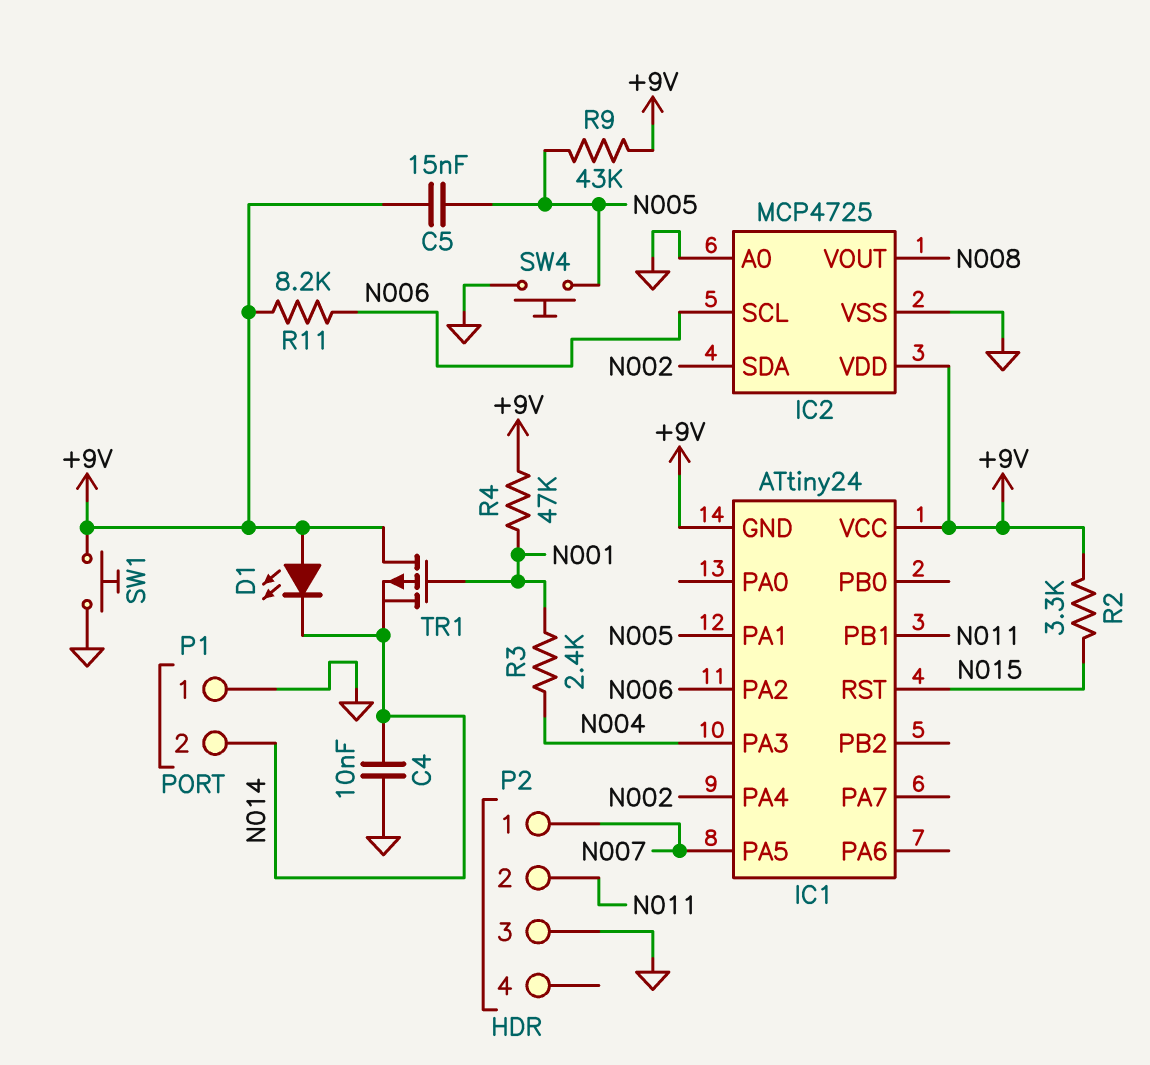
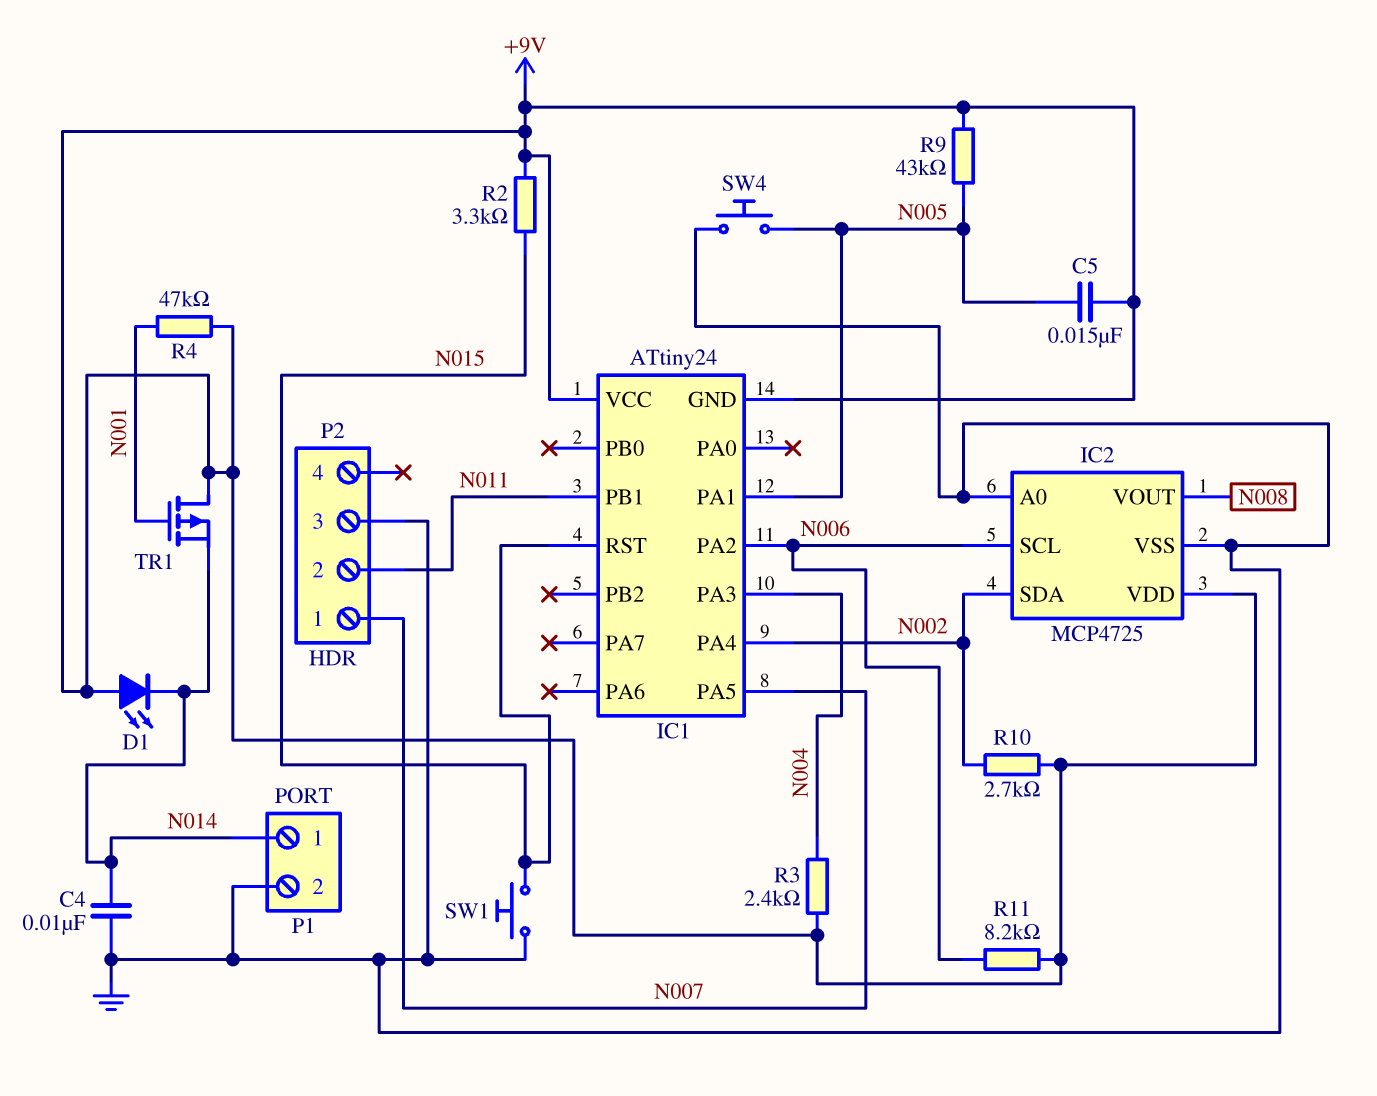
P1 pin 1: GND -> N014
P1 pin 2: N014 -> GND
R3: 2.4k (N001, N004) -> 2.4k (+9V, N004)
R10: none -> 2.7k (+9V, N002)
SW1: button (+9V, GND) -> button (GND, N015)

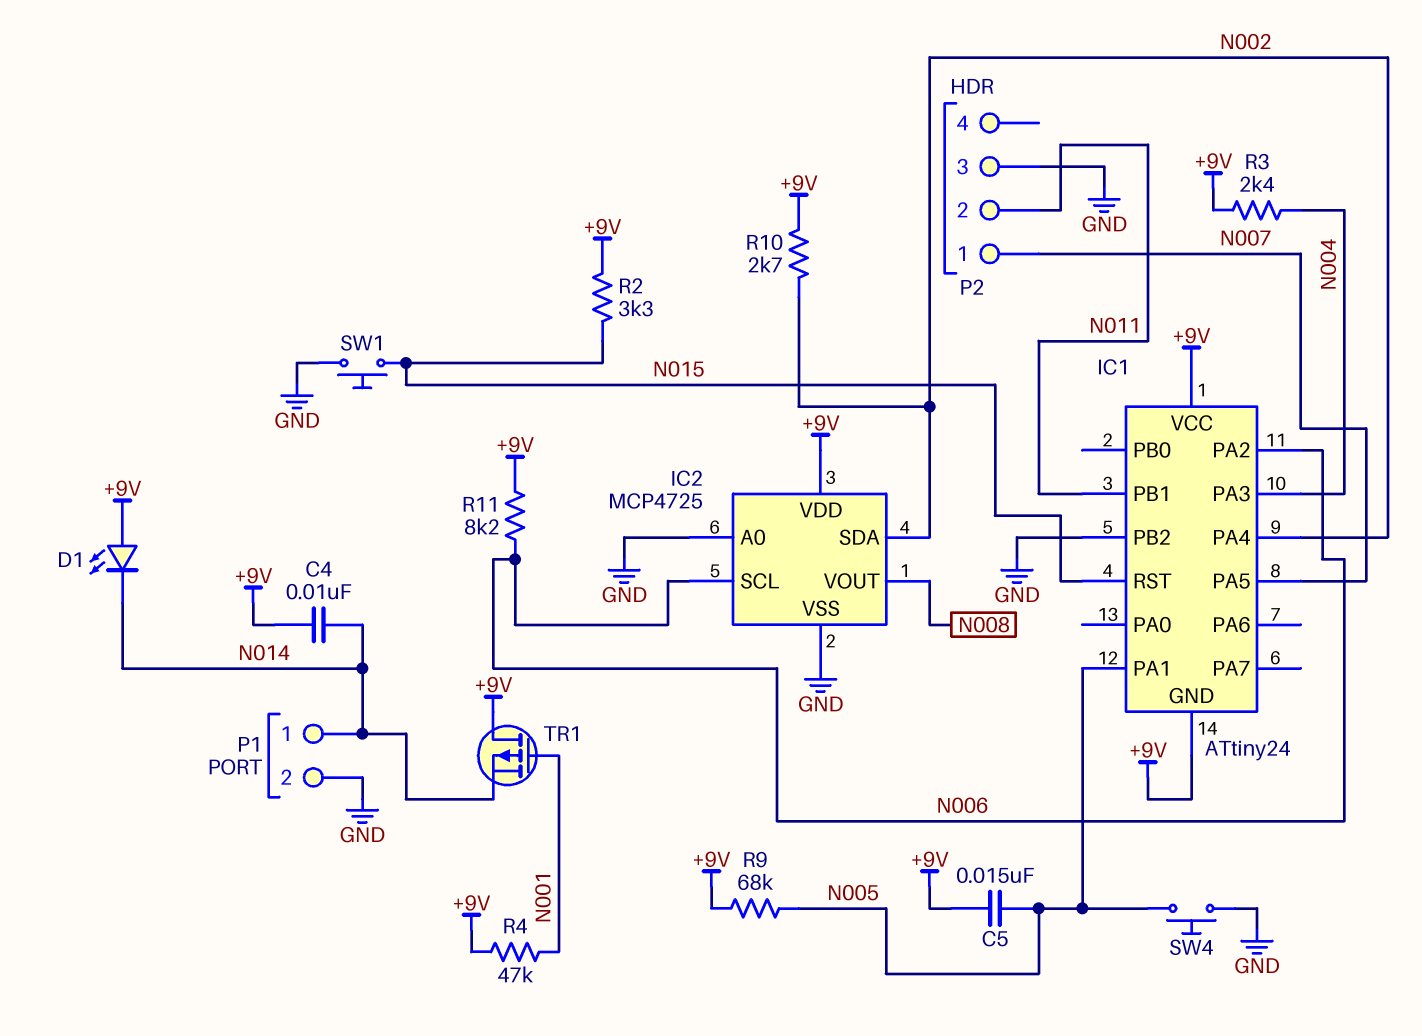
C4: 10nF (GND, N014) -> 10nF (+9V, N014)
IC1 pin PB2: none -> GND
R9: 43k (+9V, N005) -> 68k (+9V, N005)

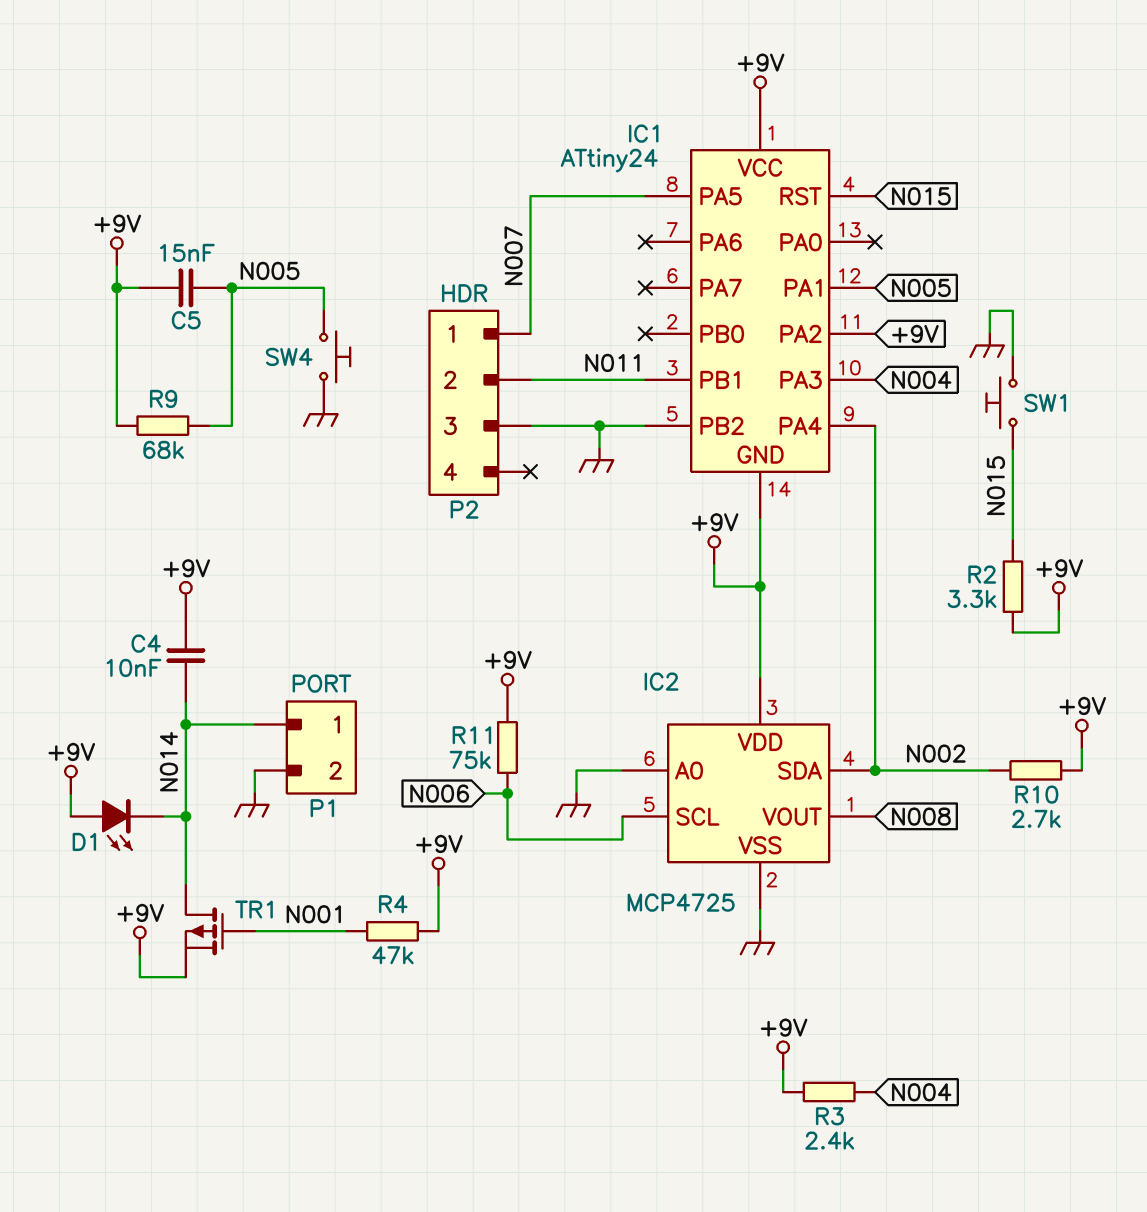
IC1 pin PA2: N006 -> +9V
R11: 8.2k (+9V, N006) -> 75k (+9V, N006)
TR1: PMOS (G N001, D +9V, S N014) -> PMOS (G N001, D N014, S +9V)

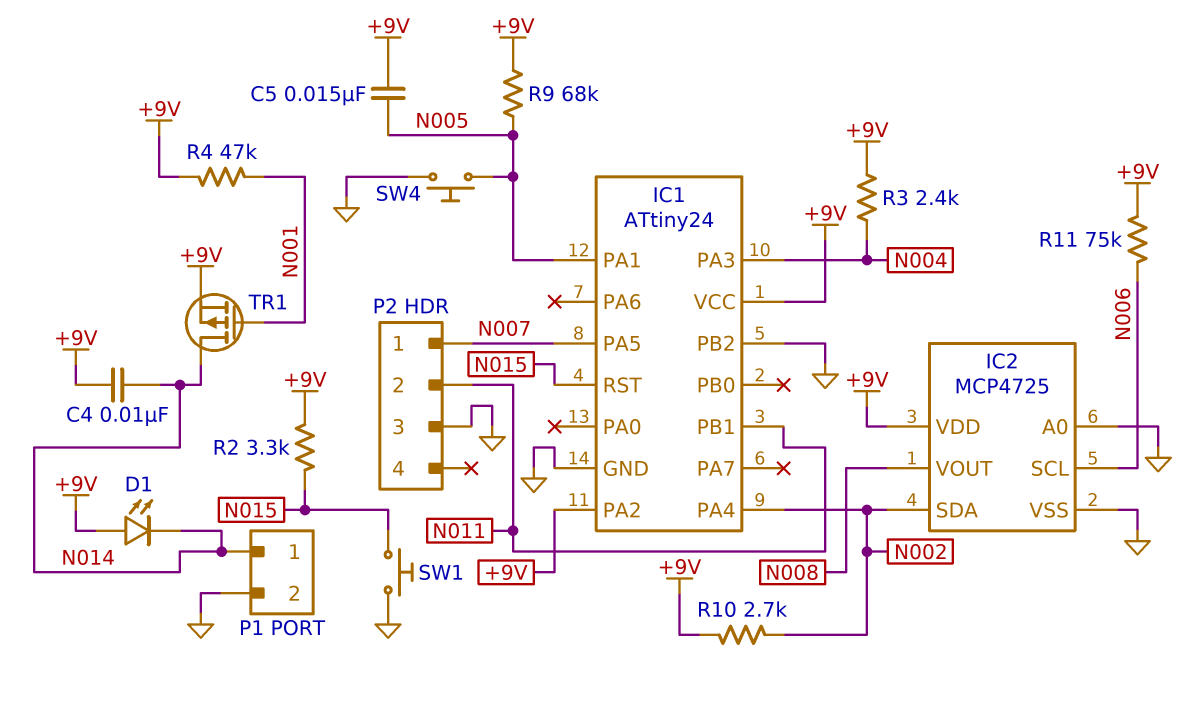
IC1 pin GND: +9V -> GND

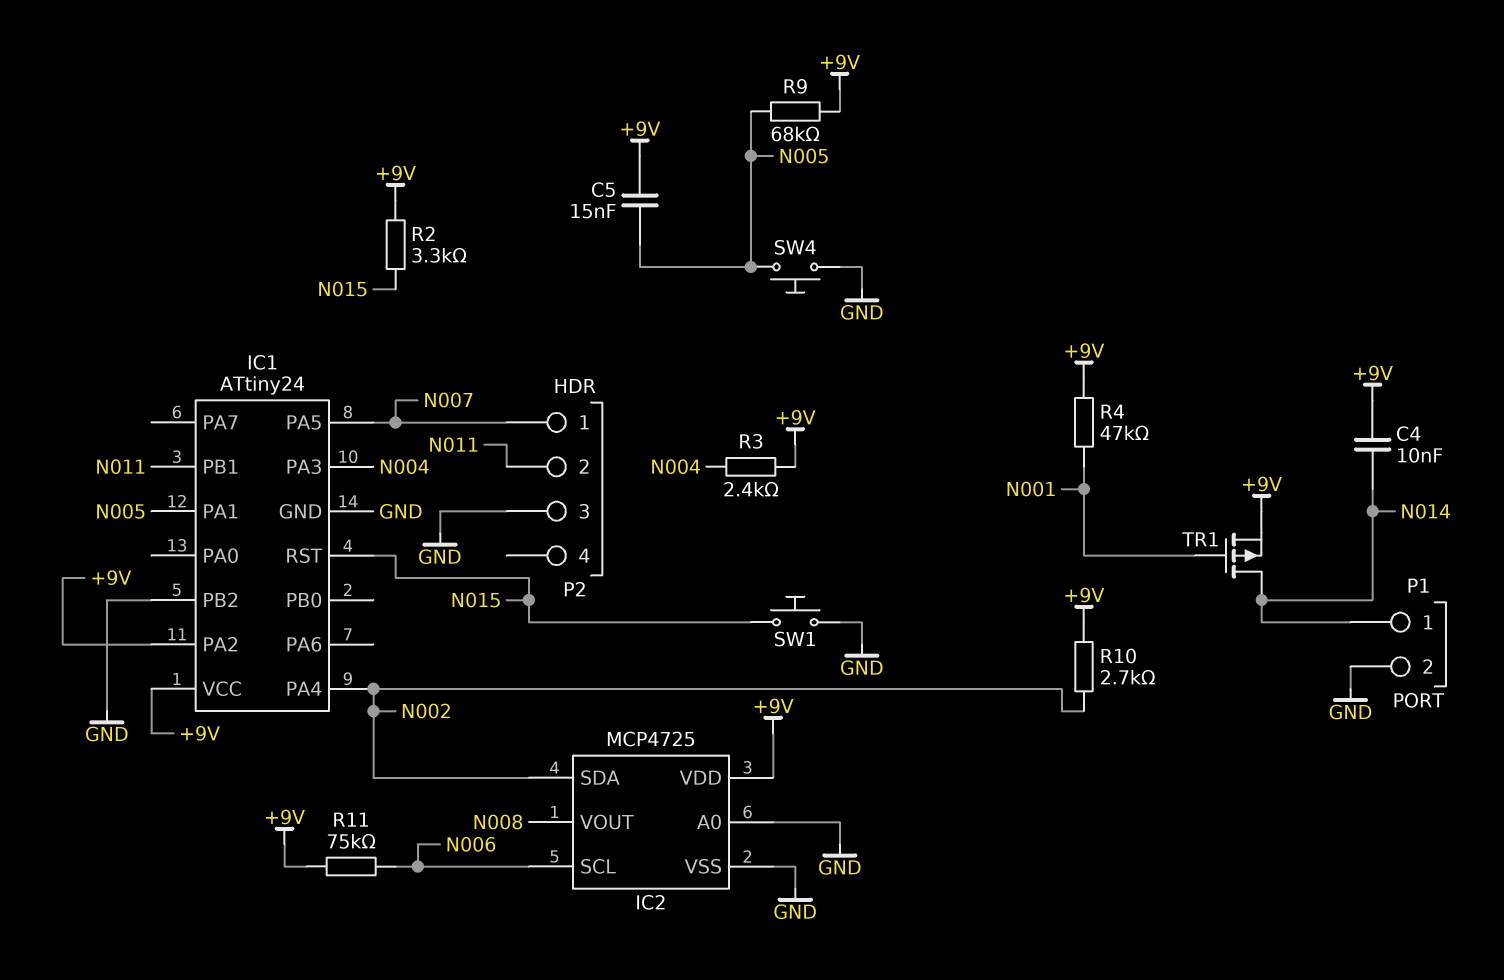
D1: LED (A +9V, K N014) -> none

